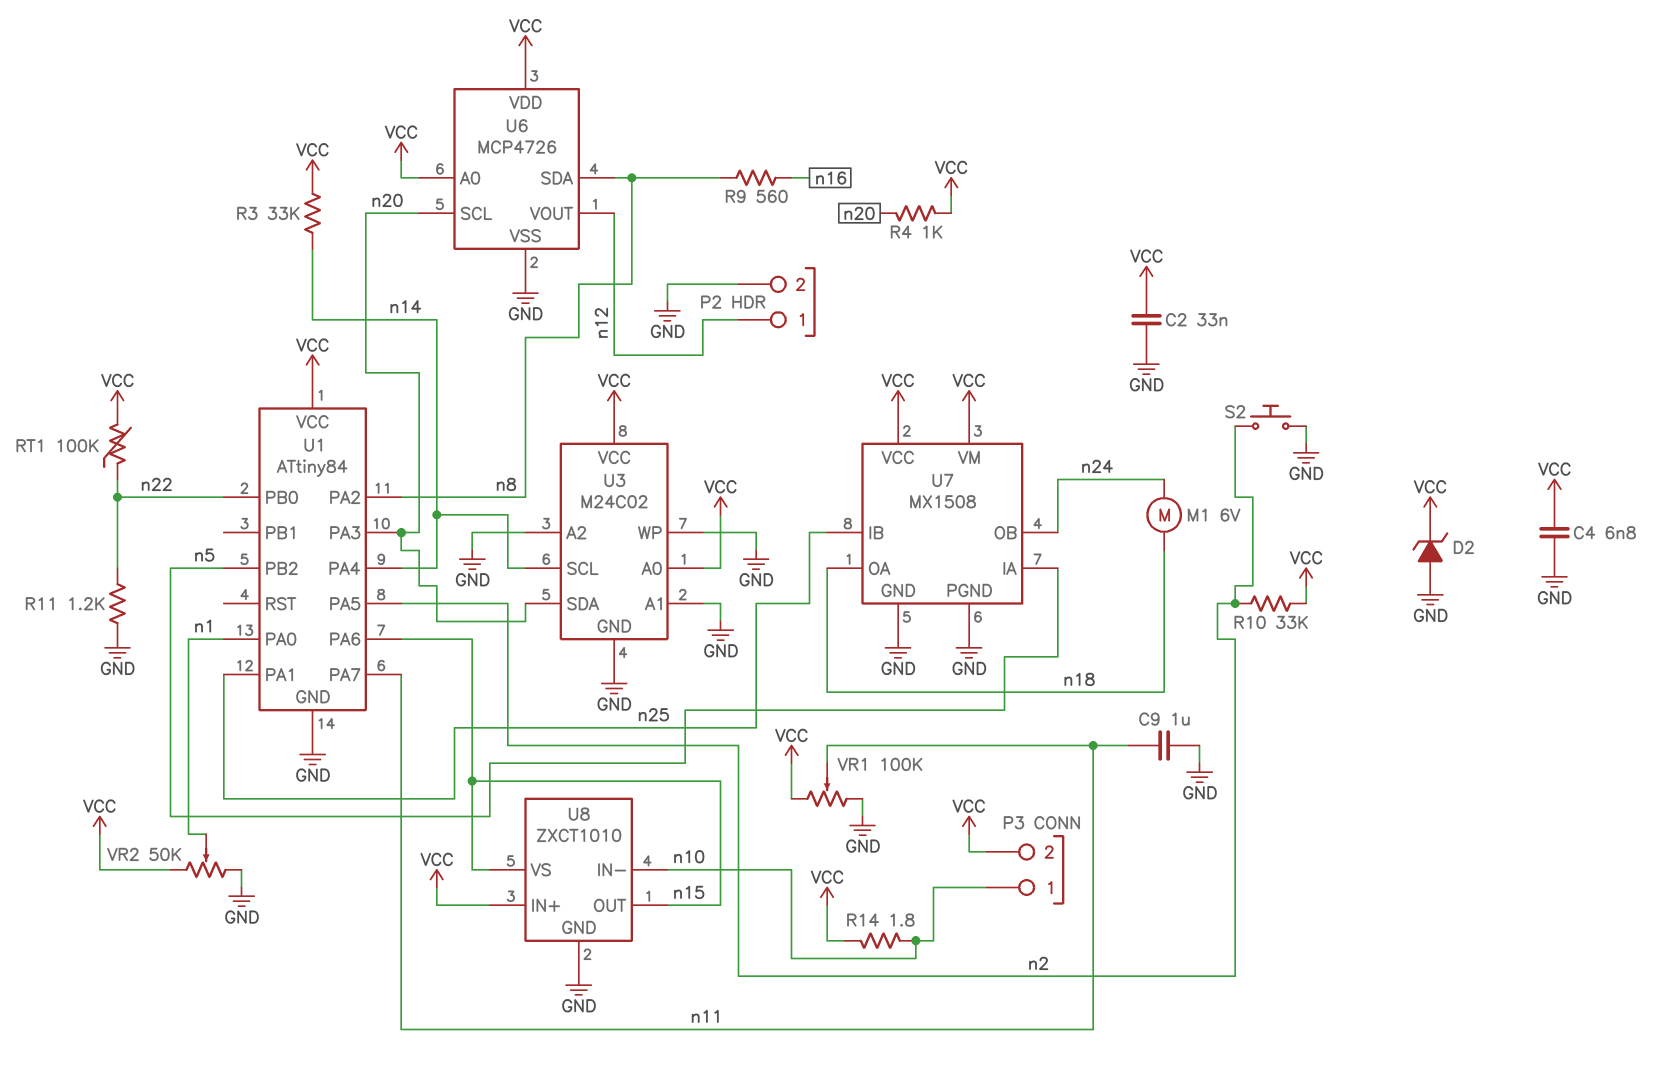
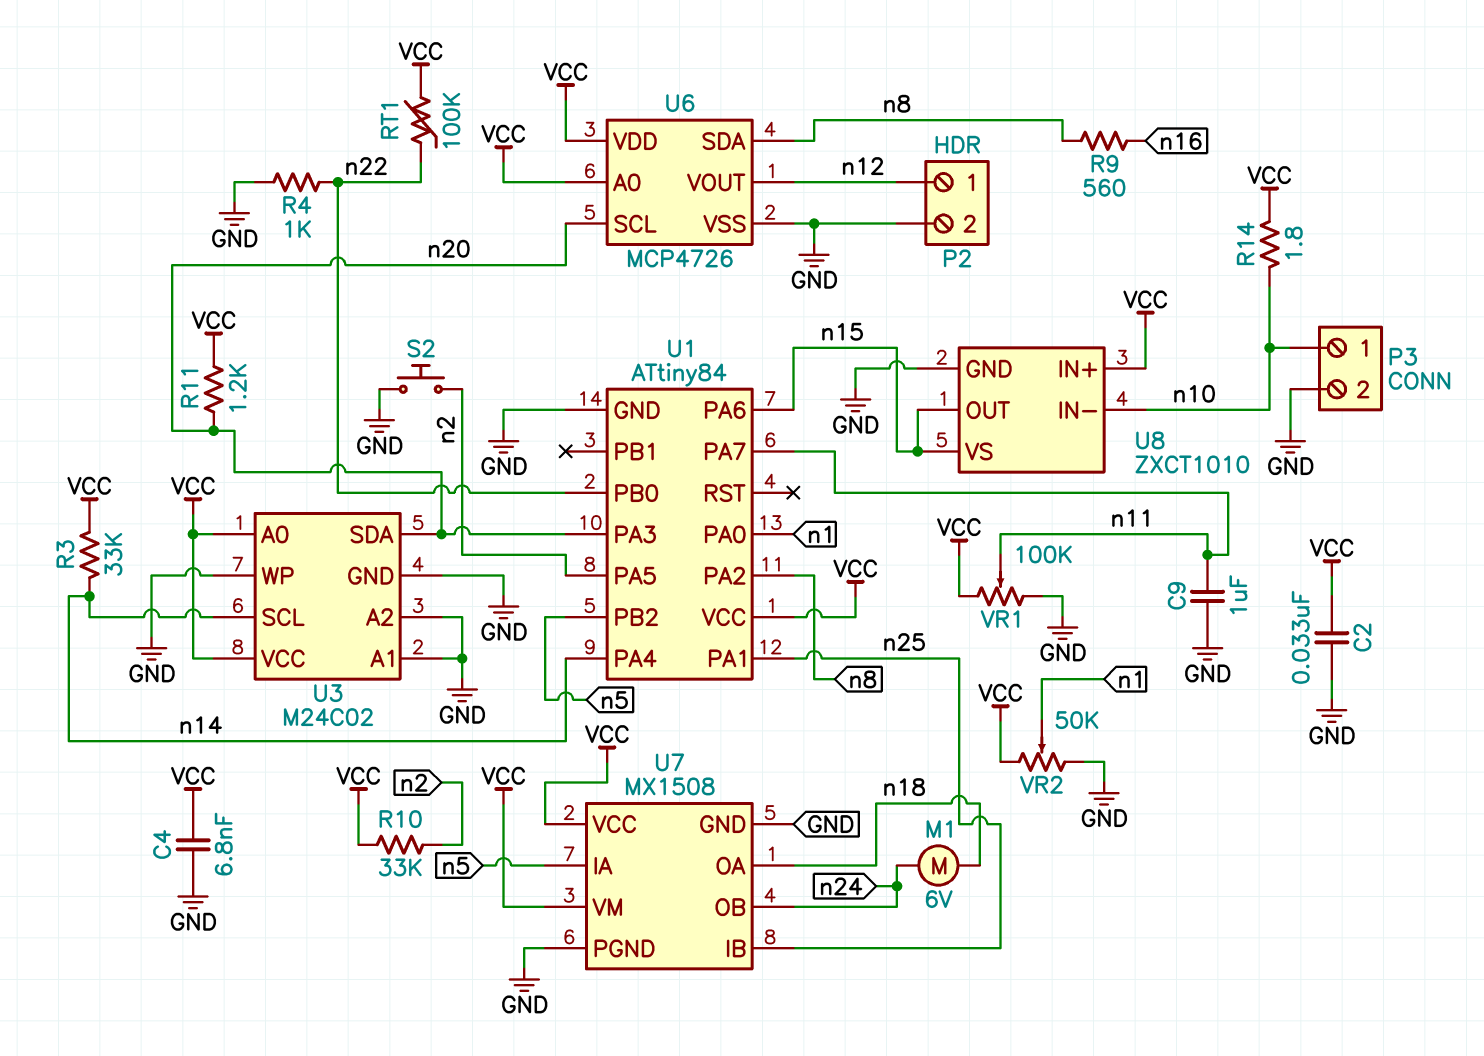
D2: zener (A GND, K VCC) -> none
P3 pin 2: VCC -> GND
R4: 1k (VCC, n20) -> 1k (GND, n22)
R11: 1.2k (GND, n22) -> 1.2k (VCC, n20)

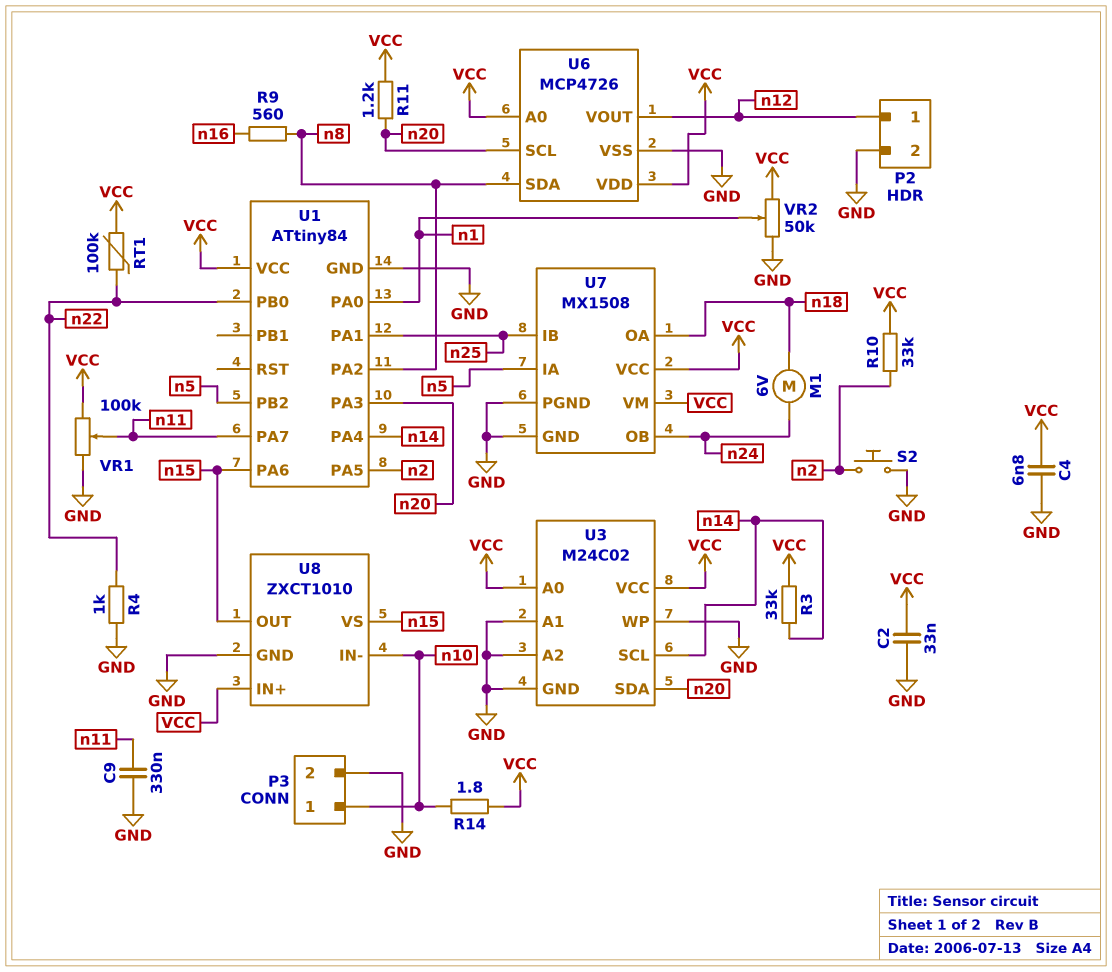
C9: 1uF (GND, n11) -> 330nF (GND, n11)

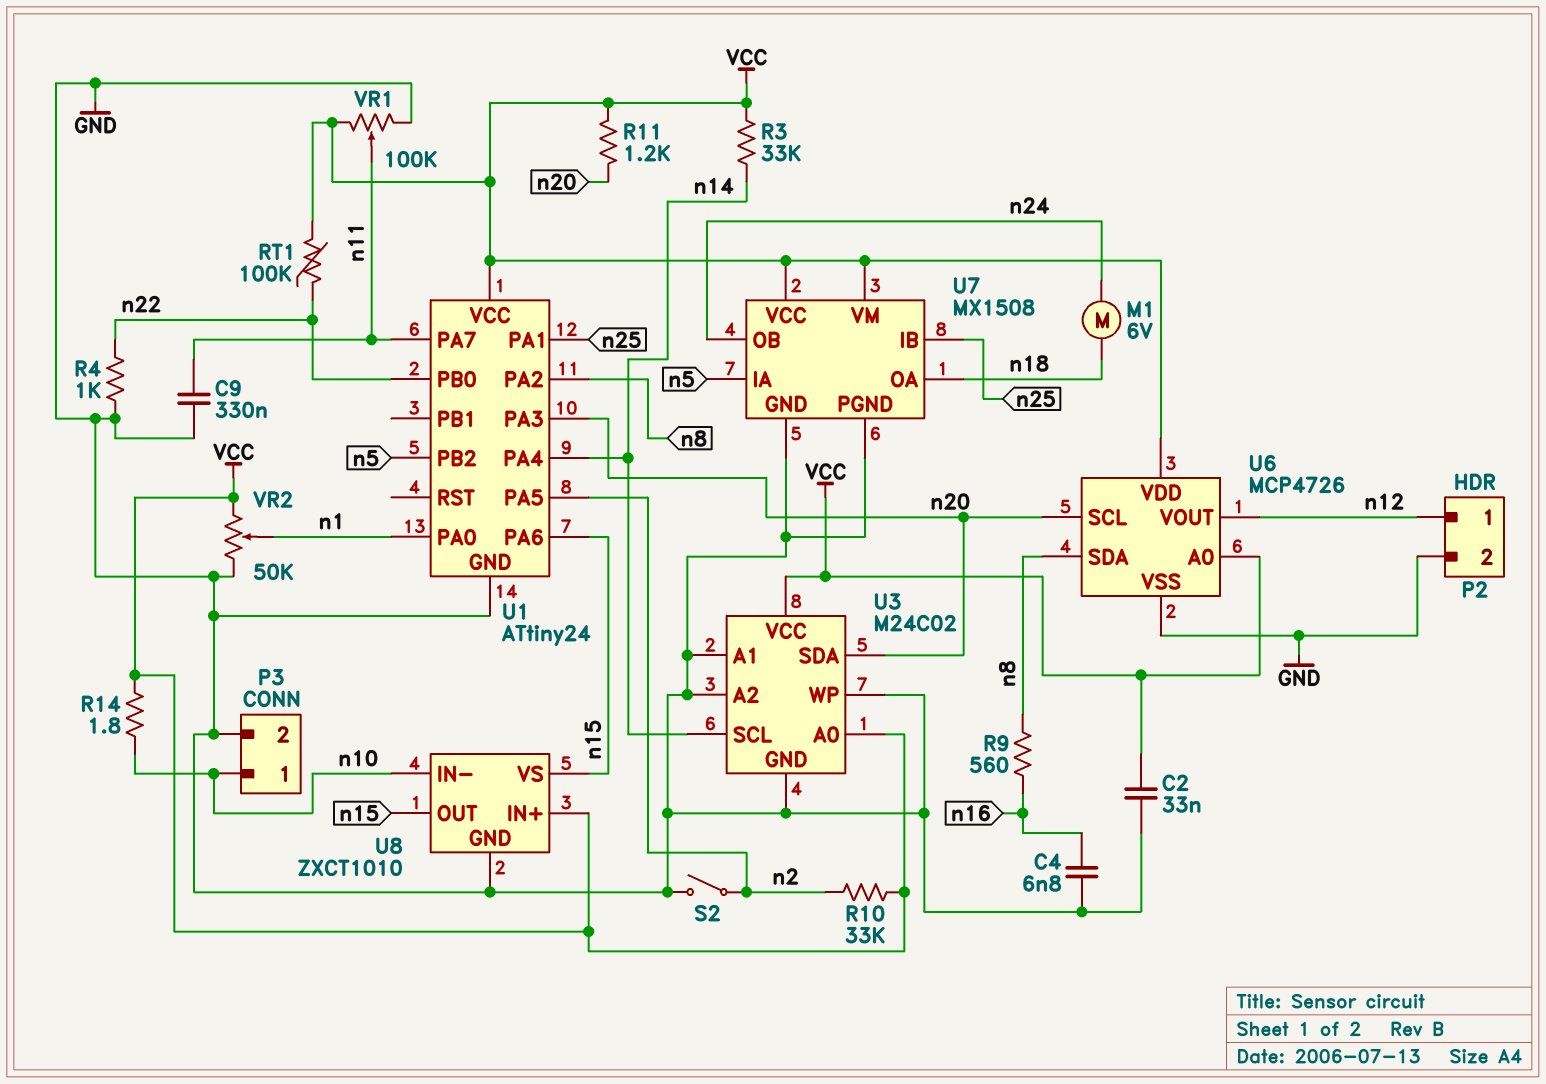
C4: 6.8nF (GND, VCC) -> 6.8nF (GND, n16)
S2: button (GND, n2) -> switch (GND, n2)
U1: ATtiny84 -> ATtiny24

